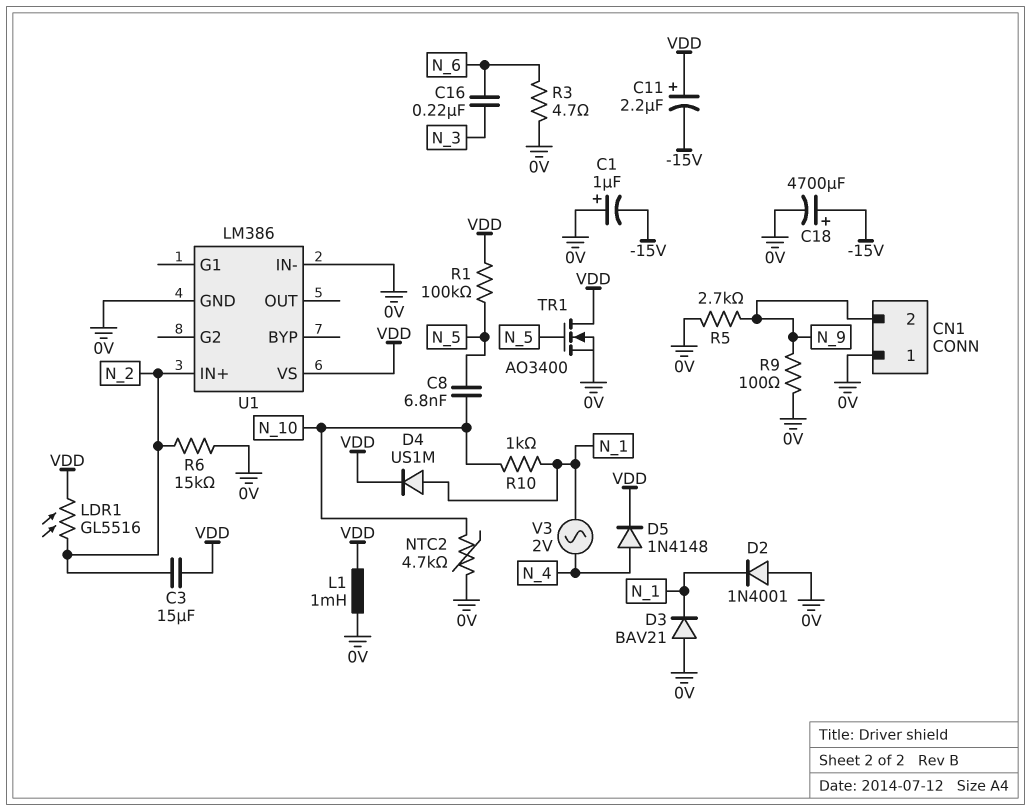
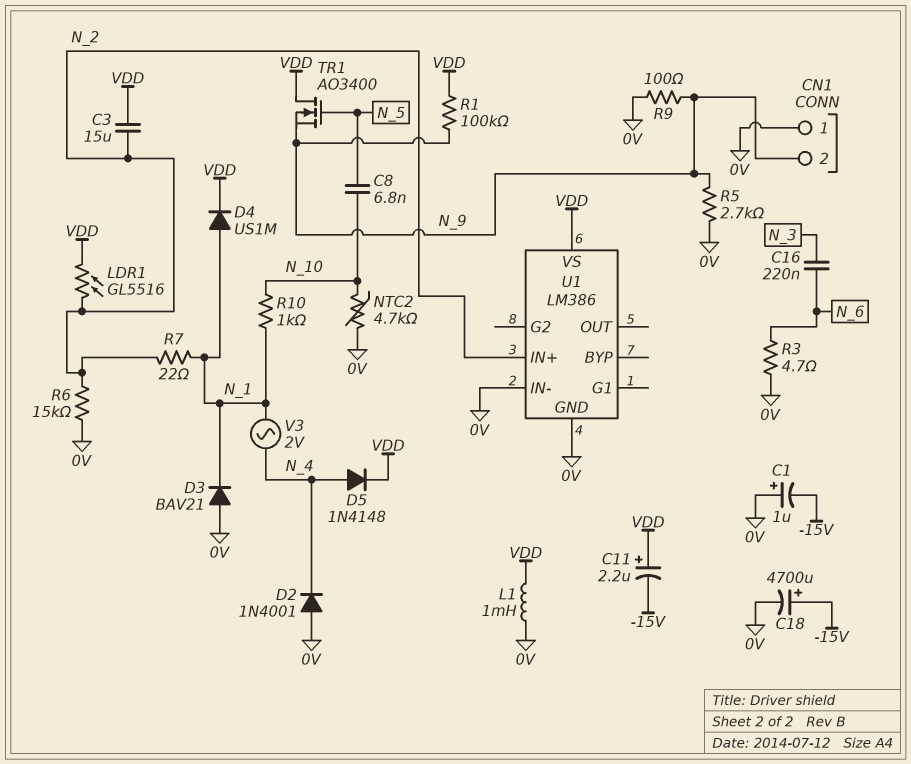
D2: diode 1N4001 (A 0V, K N_1) -> diode 1N4001 (A 0V, K N_4)
R1: 100k (N_5, VDD) -> 100k (N_9, VDD)
R7: none -> 22 (N_1, N_2)
TR1: NMOS AO3400 (G N_5, D VDD, S 0V) -> NMOS AO3400 (G N_5, D VDD, S N_9)

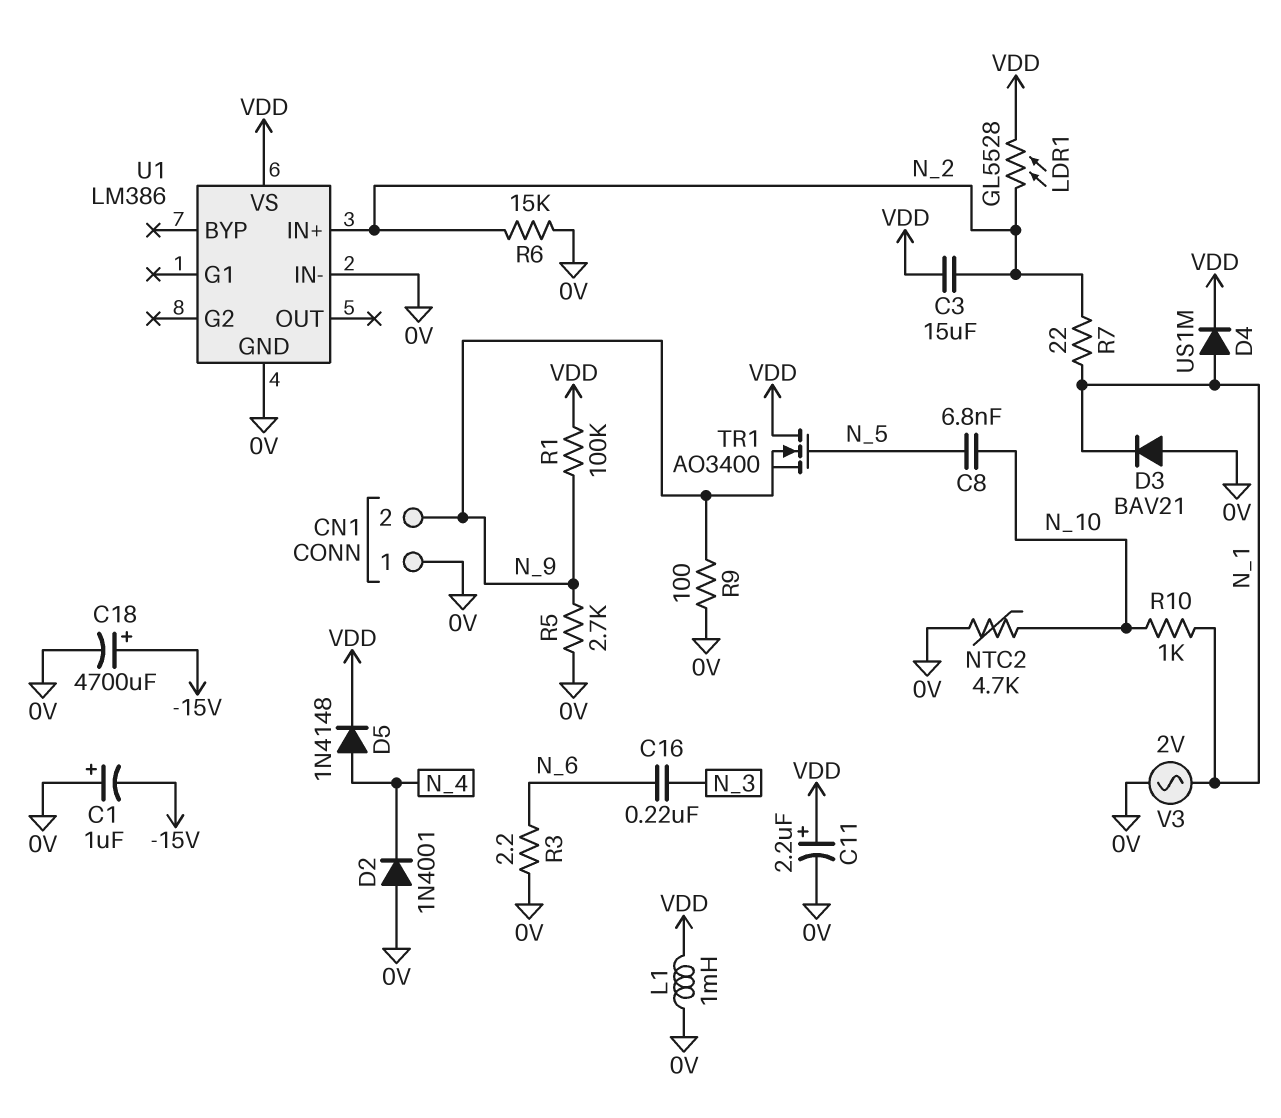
C11: 2.2uF (plus VDD, minus -15V) -> 2.2uF (plus VDD, minus 0V)
LDR1: GL5516 (N_2, VDD) -> GL5528 (N_2, VDD)
R3: 4.7 (0V, N_6) -> 2.2 (0V, N_6)
V3: AC 2V (N_1, N_4) -> AC 2V (0V, N_1)

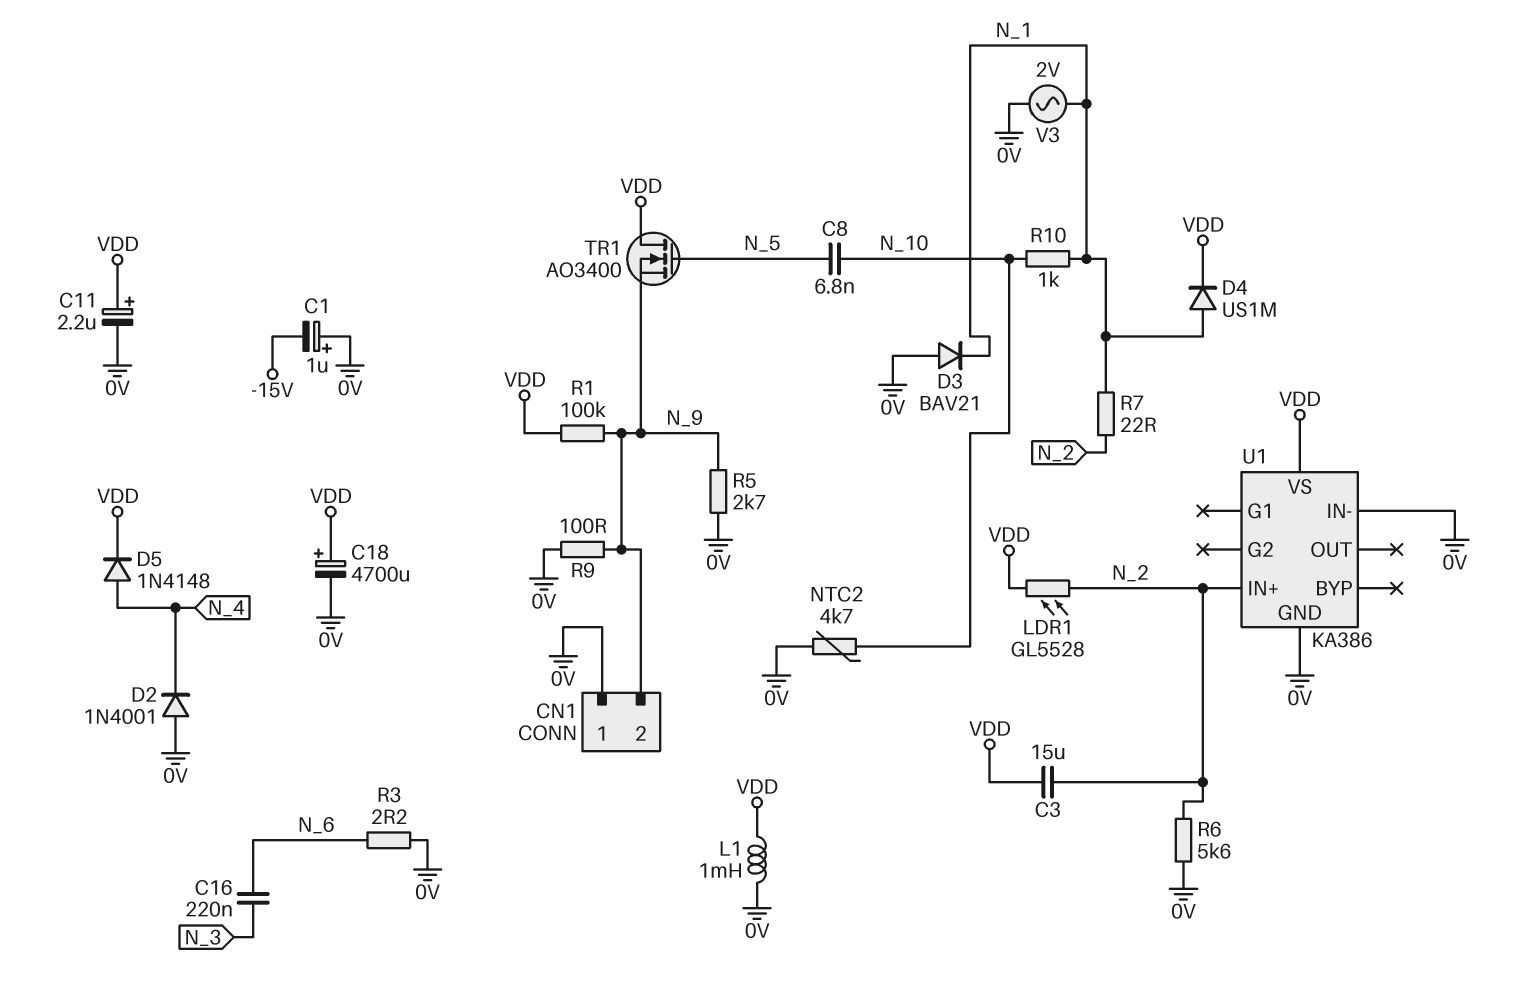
C18: 4700uF (plus -15V, minus 0V) -> 4700uF (plus VDD, minus 0V)
R6: 15k (0V, N_2) -> 5.6k (0V, N_2)
U1: LM386 -> KA386

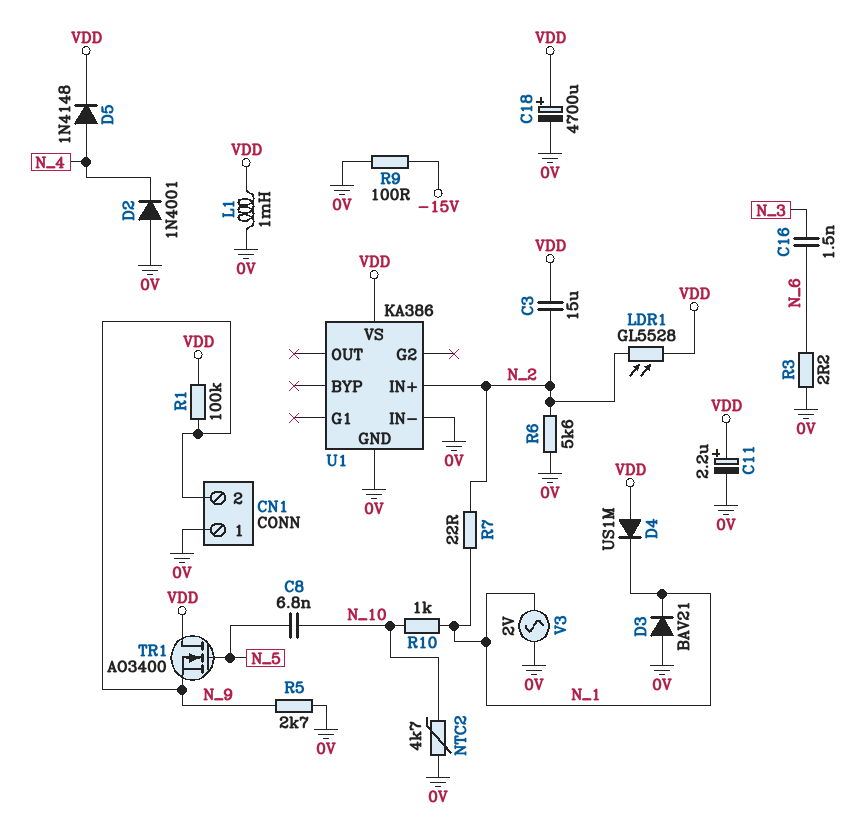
C1: 1uF (plus 0V, minus -15V) -> none
C16: 220nF (N_3, N_6) -> 1.5nF (N_3, N_6)
D4: diode US1M (A N_1, K VDD) -> diode US1M (A VDD, K N_1)
R9: 100 (0V, N_9) -> 100 (-15V, 0V)

